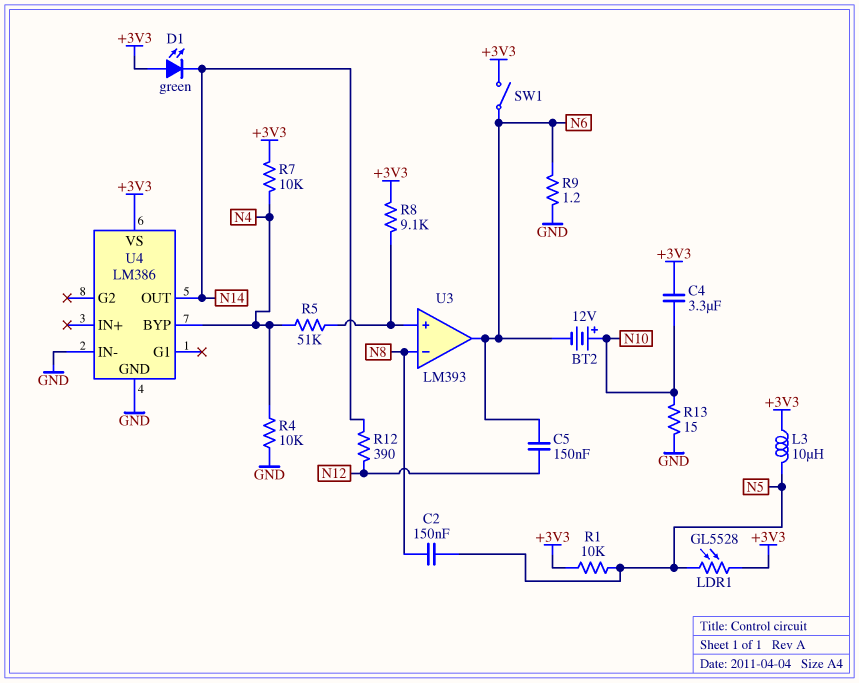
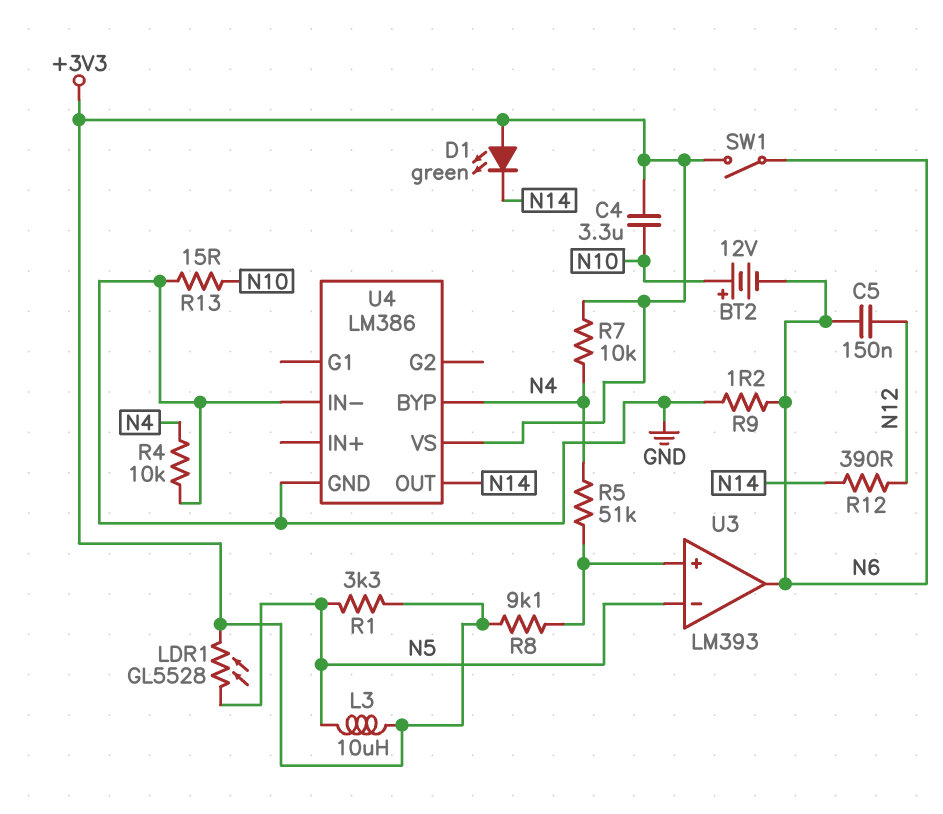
C2: 150nF (N5, N8) -> none
R1: 10k (+3V3, N5) -> 3.3k (+3V3, N5)
U3 pin in-: N8 -> N5

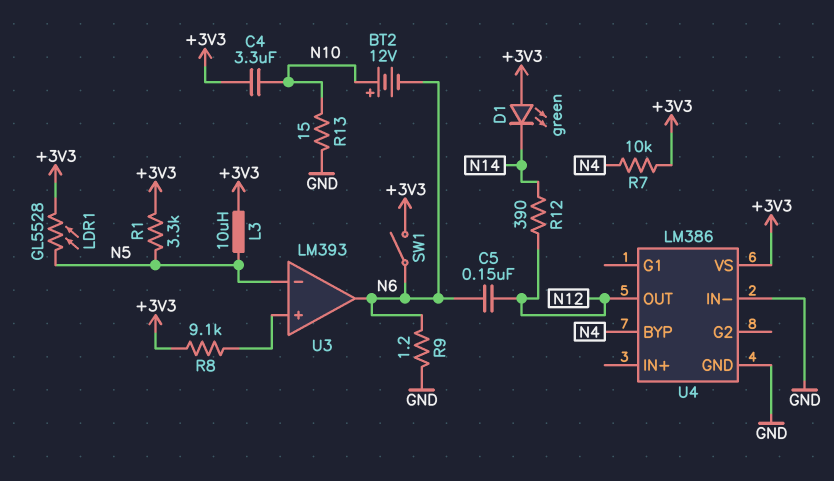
R4: 10k (GND, N4) -> none
R5: 51k (N4, U3/in+) -> none
U4 pin OUT: N14 -> N12

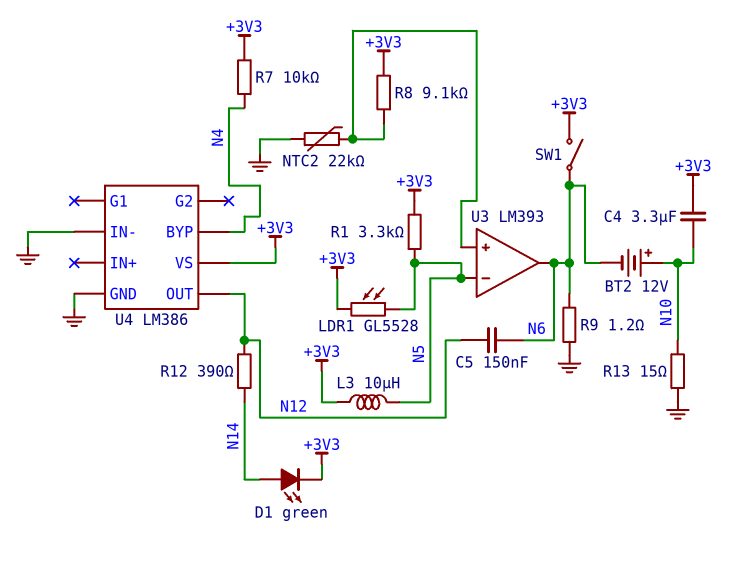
D1: LED green (A +3V3, K N14) -> LED green (A N14, K +3V3)
NTC2: none -> 22k (GND, U3/in+)

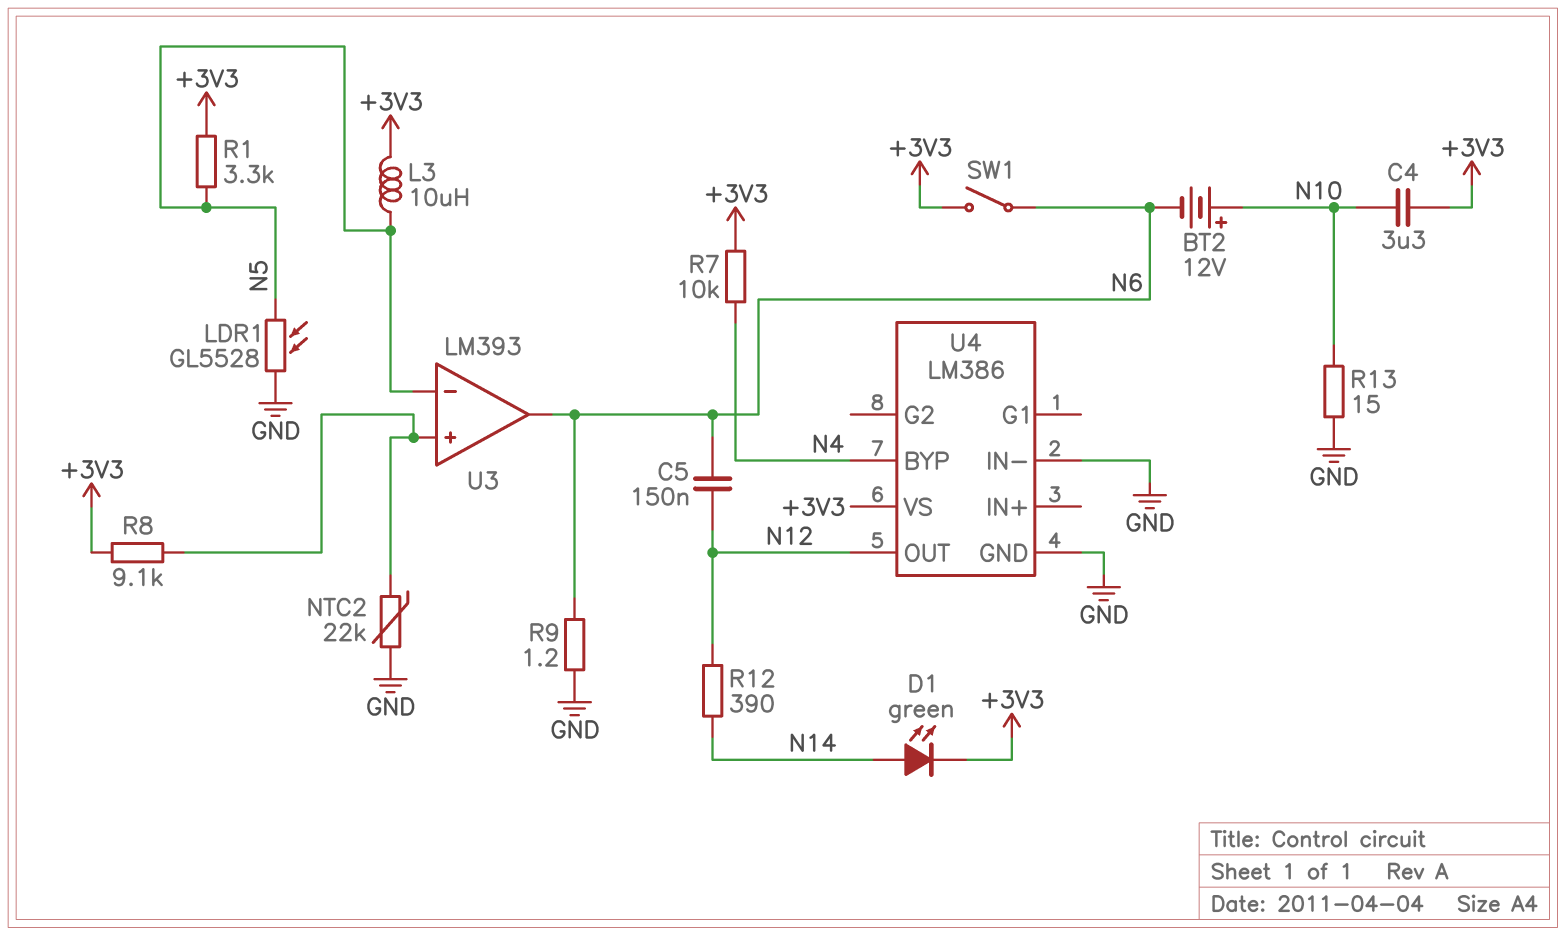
LDR1: GL5528 (+3V3, N5) -> GL5528 (GND, N5)

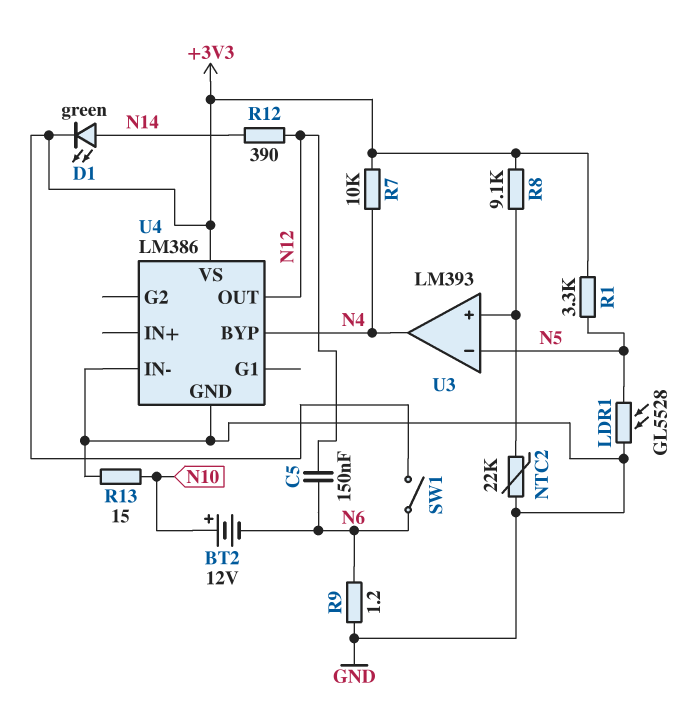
C4: 3.3uF (+3V3, N10) -> none
L3: 10uH (+3V3, N5) -> none
U3 pin out: N6 -> N4

